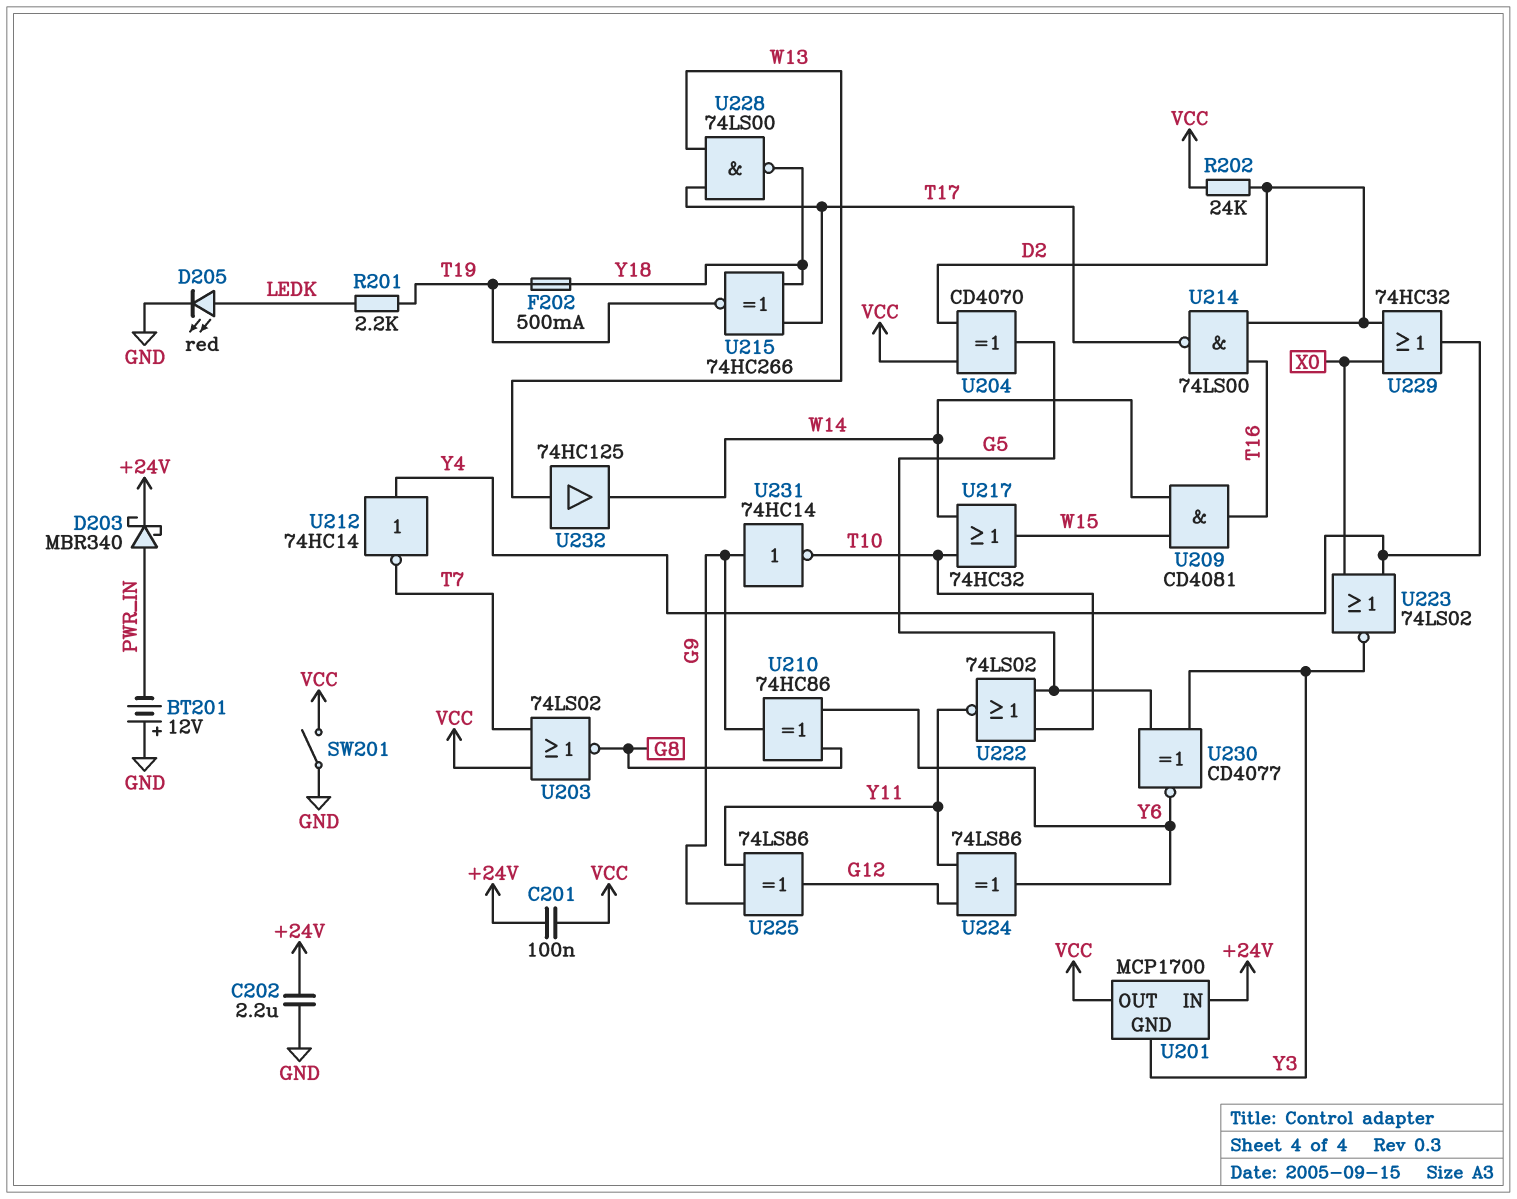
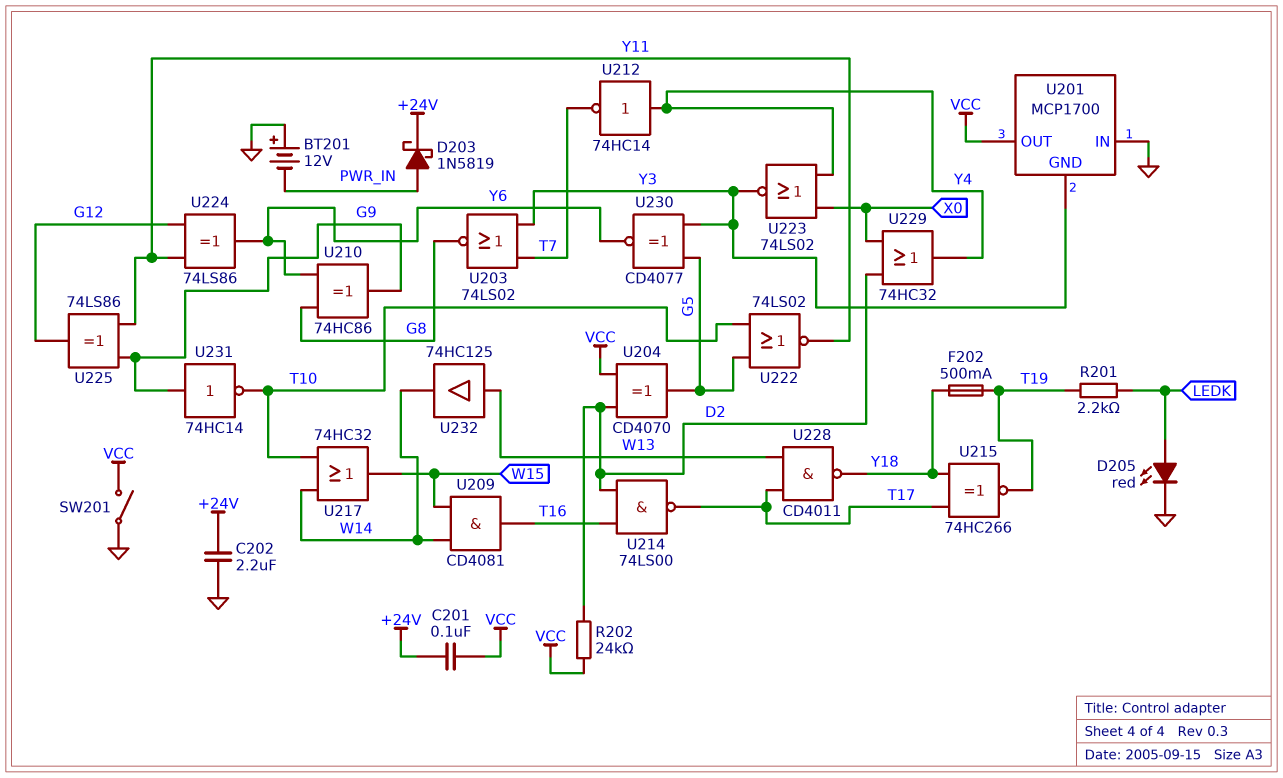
D203: schottky MBR340 (A PWR_IN, K +24V) -> schottky 1N5819 (A PWR_IN, K +24V)
U201 pin IN: +24V -> GND
U203: NOR 74LS02 (in T7, in VCC, out G8) -> NOR 74LS02 (in T7, in Y3, out G8)
U228: NAND 74LS00 (in T17, in W13, out Y18) -> NAND CD4011 (in T17, in W13, out Y18)

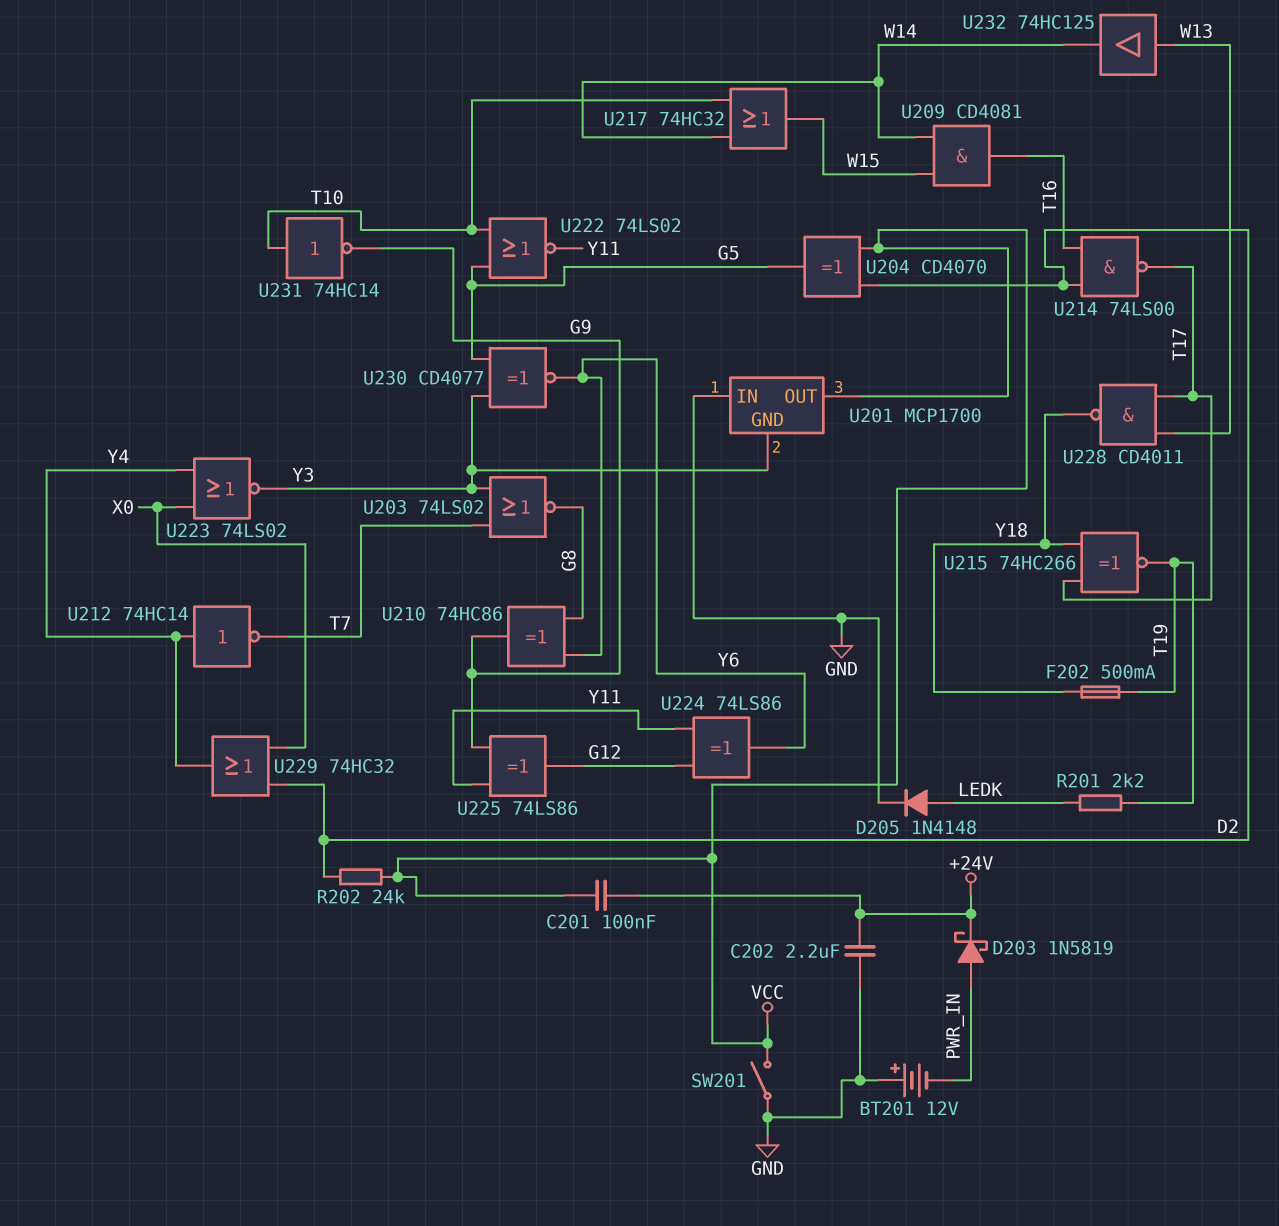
D205: LED red (A LEDK, K GND) -> diode 1N4148 (A LEDK, K GND)
U231: NOT 74HC14 (in G9, out T10) -> NOT 74HC14 (in T10, out G9)

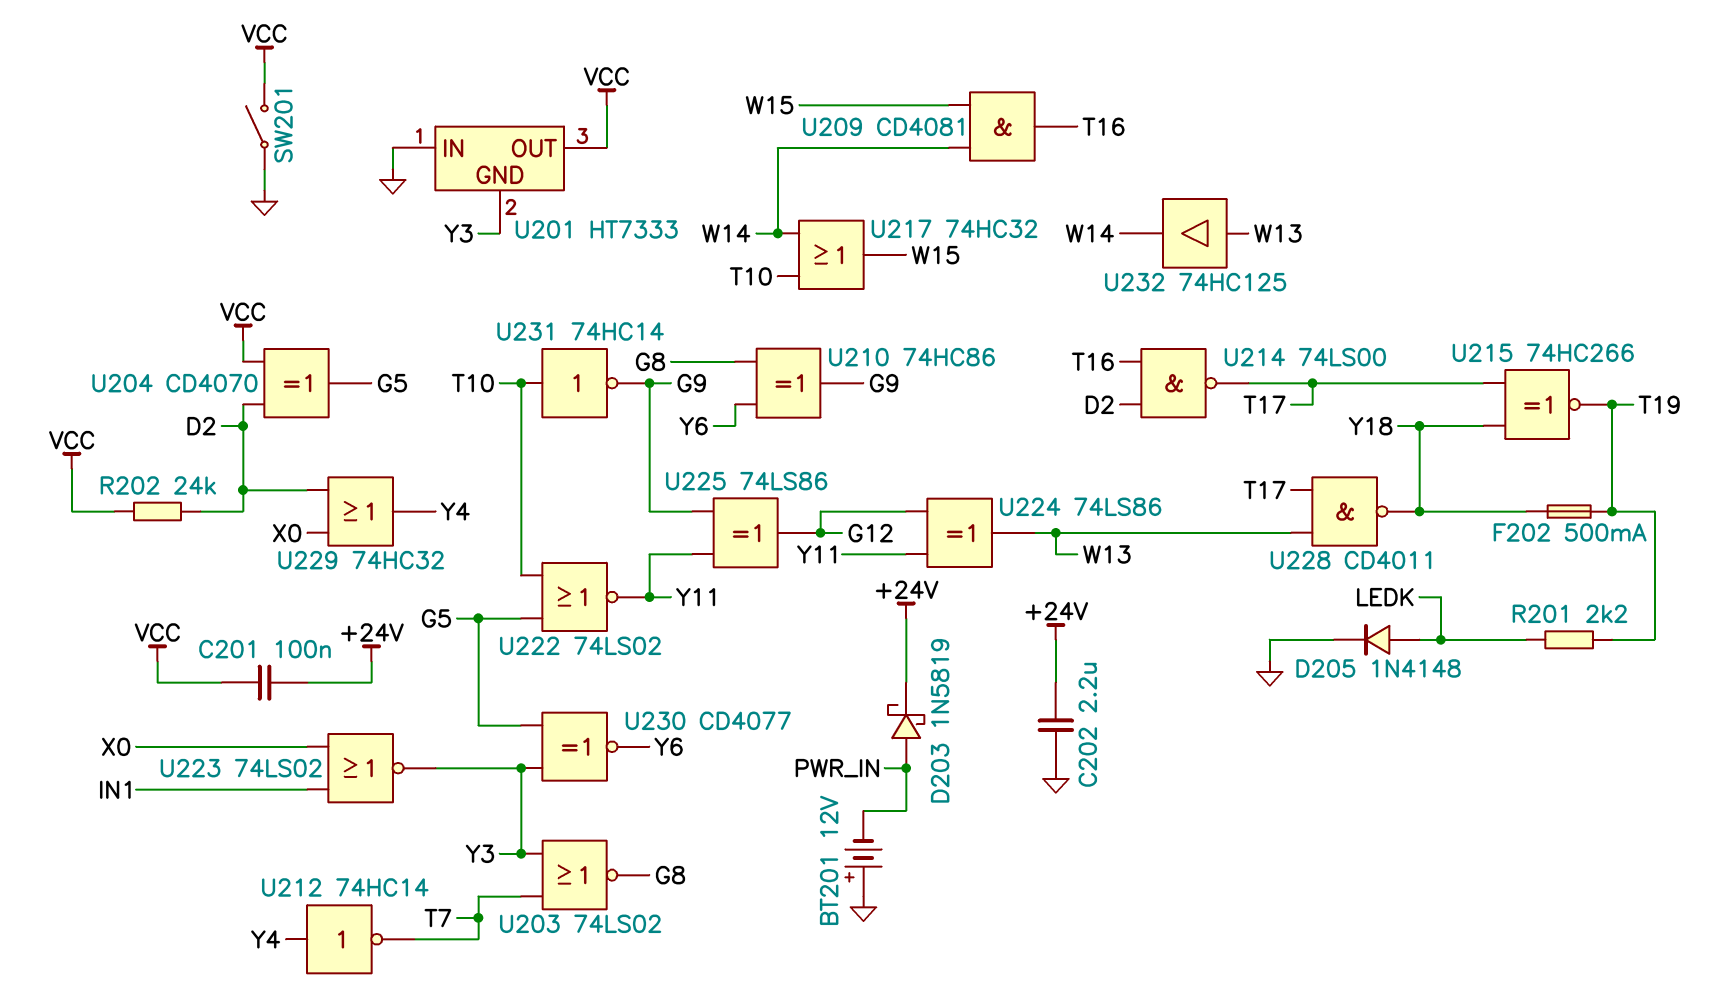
U201: MCP1700 -> HT7333
U223: NOR 74LS02 (in X0, in Y4, out Y3) -> NOR 74LS02 (in IN1, in X0, out Y3)
U224: XOR 74LS86 (in G12, in Y11, out Y6) -> XOR 74LS86 (in G12, in Y11, out W13)

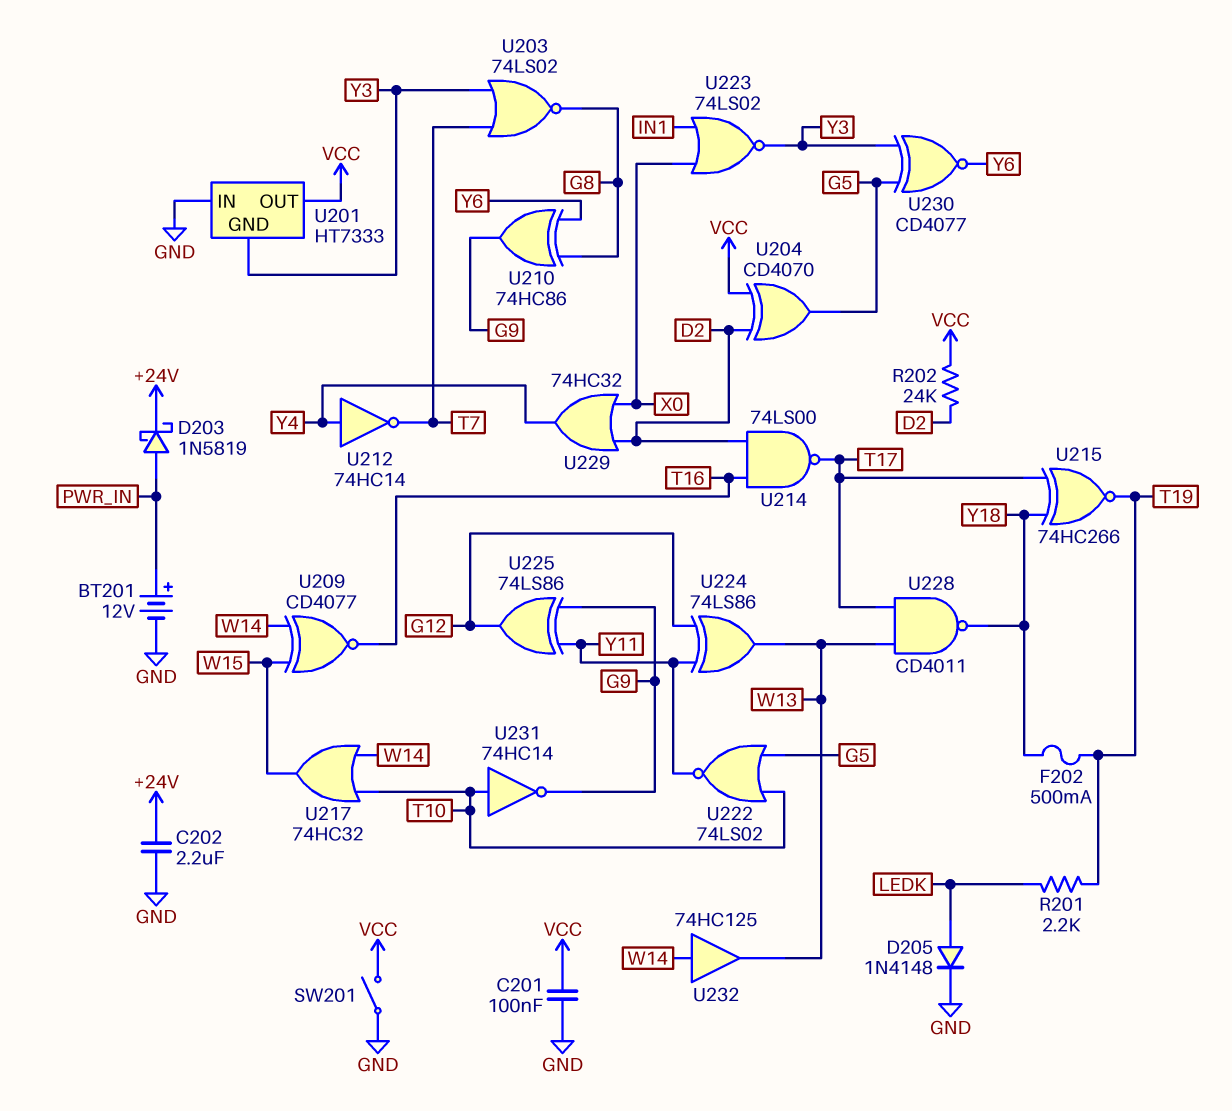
BT201: 12V (plus GND, minus PWR_IN) -> 12V (plus PWR_IN, minus GND)
C201: 100nF (+24V, VCC) -> 100nF (GND, VCC)
U209: AND CD4081 (in W14, in W15, out T16) -> XNOR CD4077 (in W14, in W15, out T16)
U232: buffer 74HC125 (in W13, out W14) -> buffer 74HC125 (in W14, out W13)

